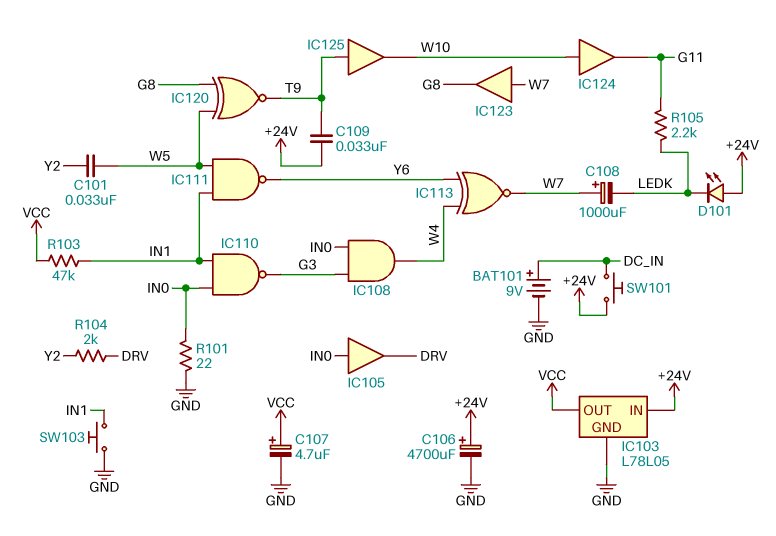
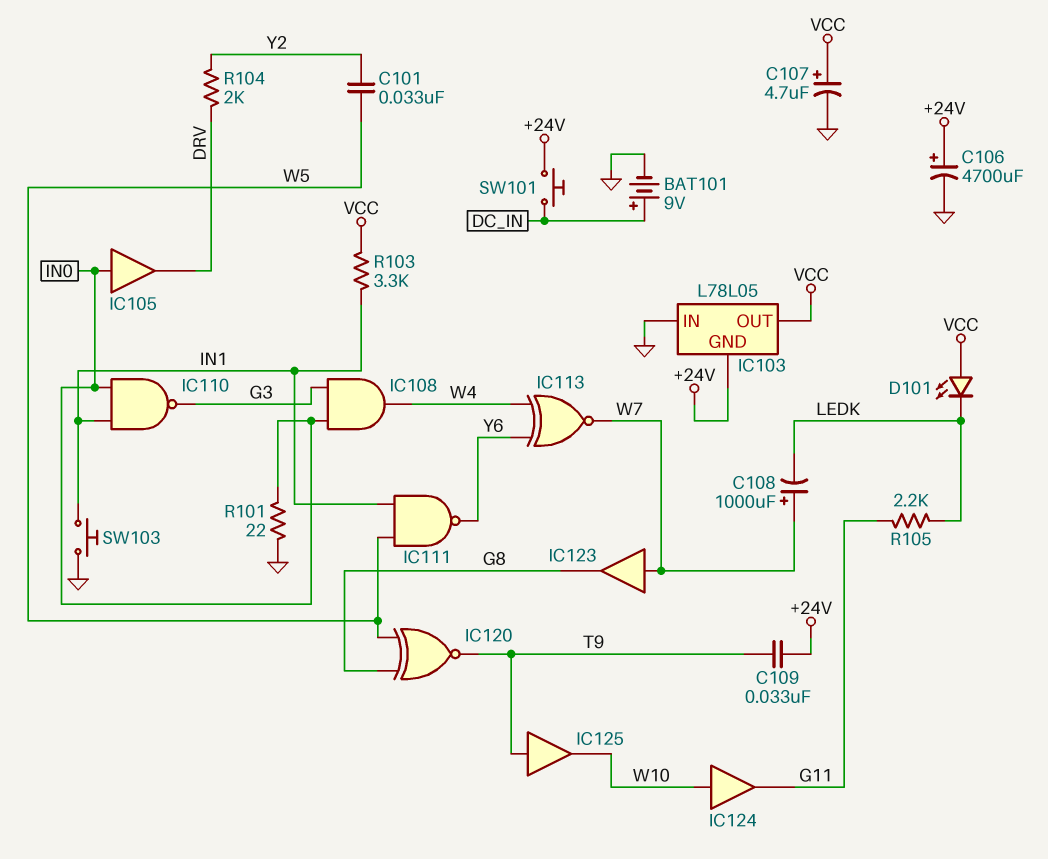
D101: LED (A +24V, K LEDK) -> LED (A VCC, K LEDK)
IC103 pin GND: GND -> +24V
IC103 pin IN: +24V -> GND
R103: 47k (IN1, VCC) -> 3.3k (IN1, VCC)

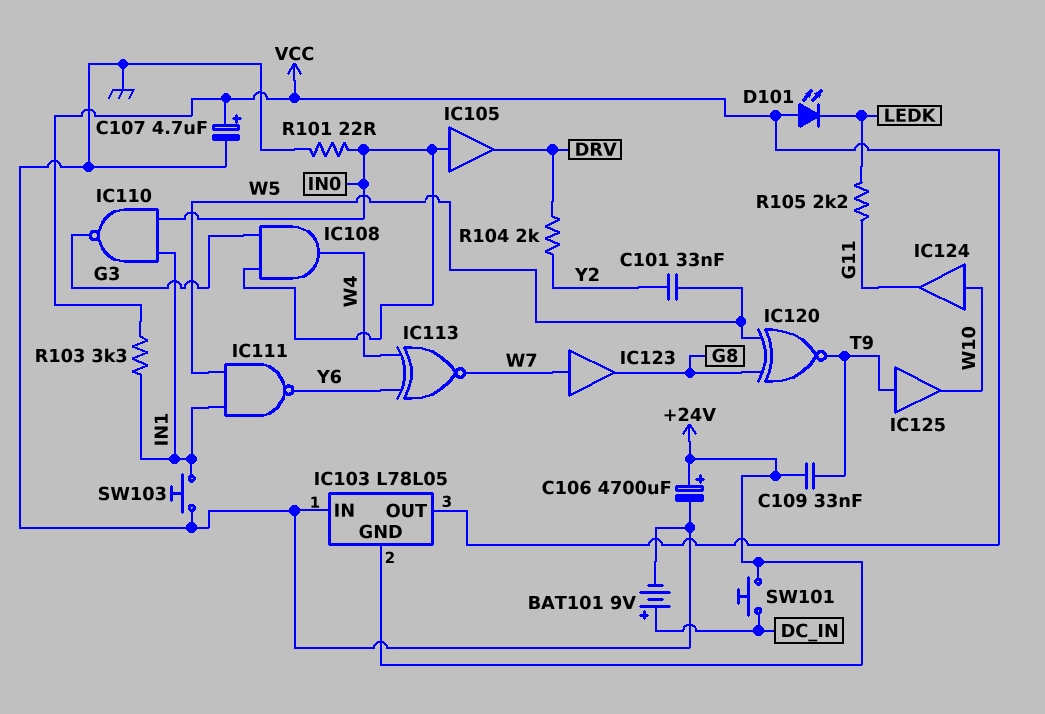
C108: 1000uF (plus W7, minus LEDK) -> none

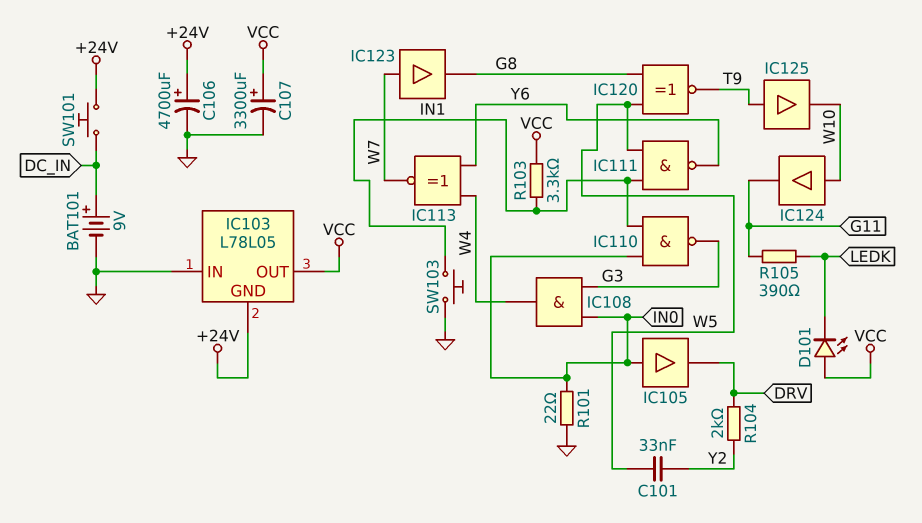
C107: 4.7uF (plus VCC, minus GND) -> 3300uF (plus VCC, minus GND)
C109: 33nF (+24V, T9) -> none
R105: 2.2k (G11, LEDK) -> 390 (G11, LEDK)

